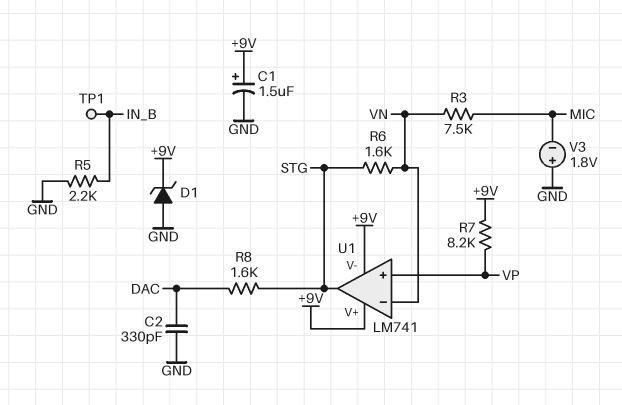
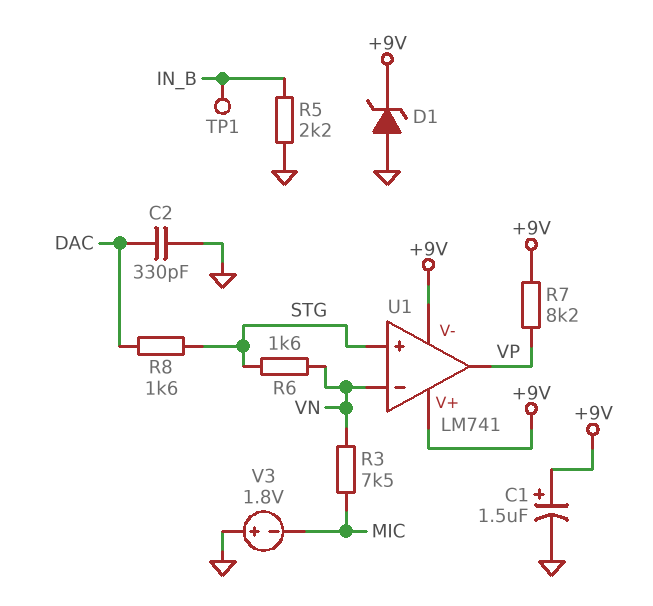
U1 pin in+: VP -> STG
U1 pin out: STG -> VP

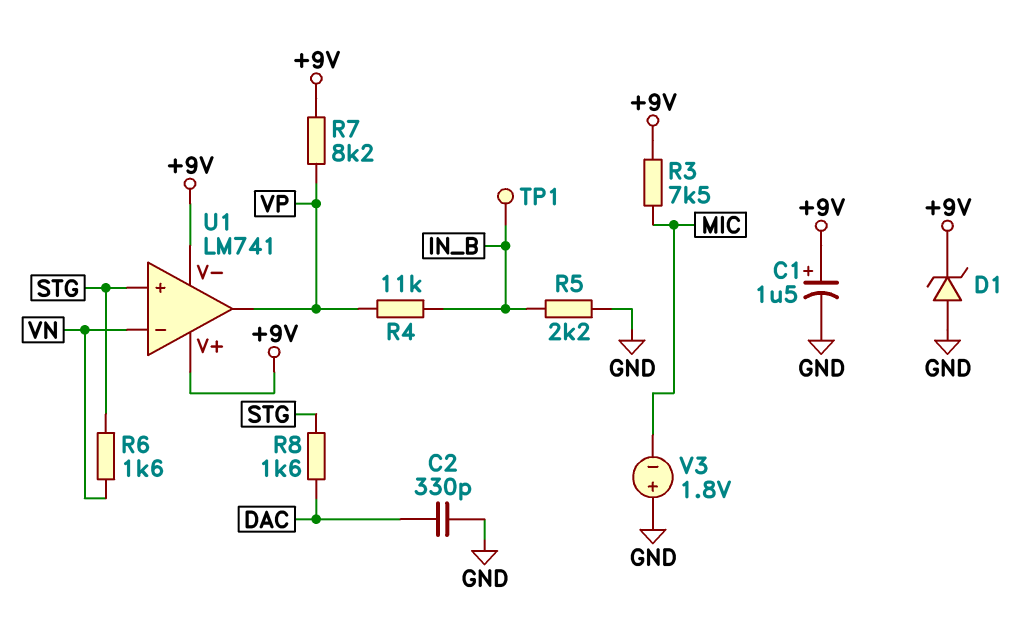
R3: 7.5k (MIC, VN) -> 7.5k (+9V, MIC)
R4: none -> 11k (IN_B, VP)

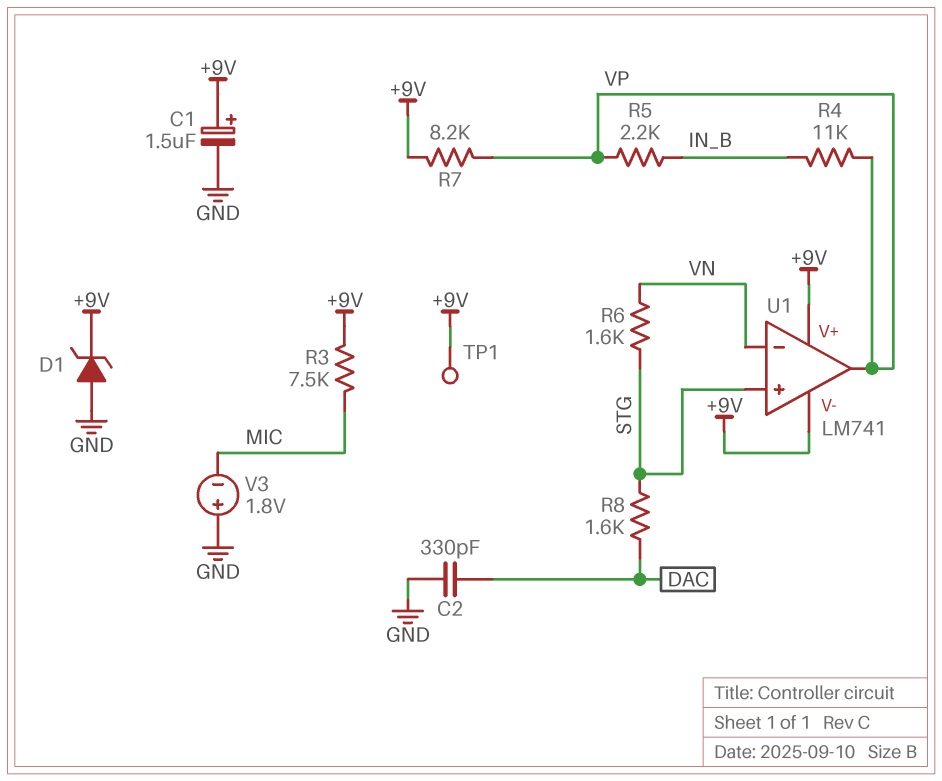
R5: 2.2k (GND, IN_B) -> 2.2k (IN_B, VP)
TP1: test point (IN_B) -> test point (+9V)

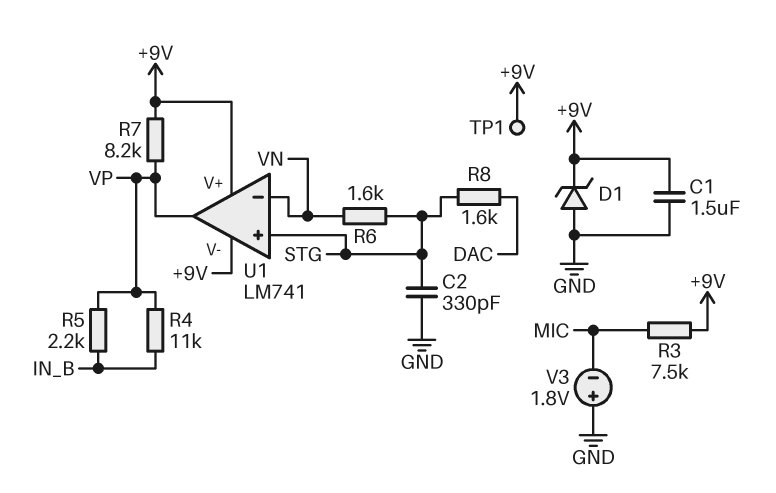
C1: 1.5uF (plus +9V, minus GND) -> 1.5uF (+9V, GND)
C2: 330pF (DAC, GND) -> 330pF (GND, STG)

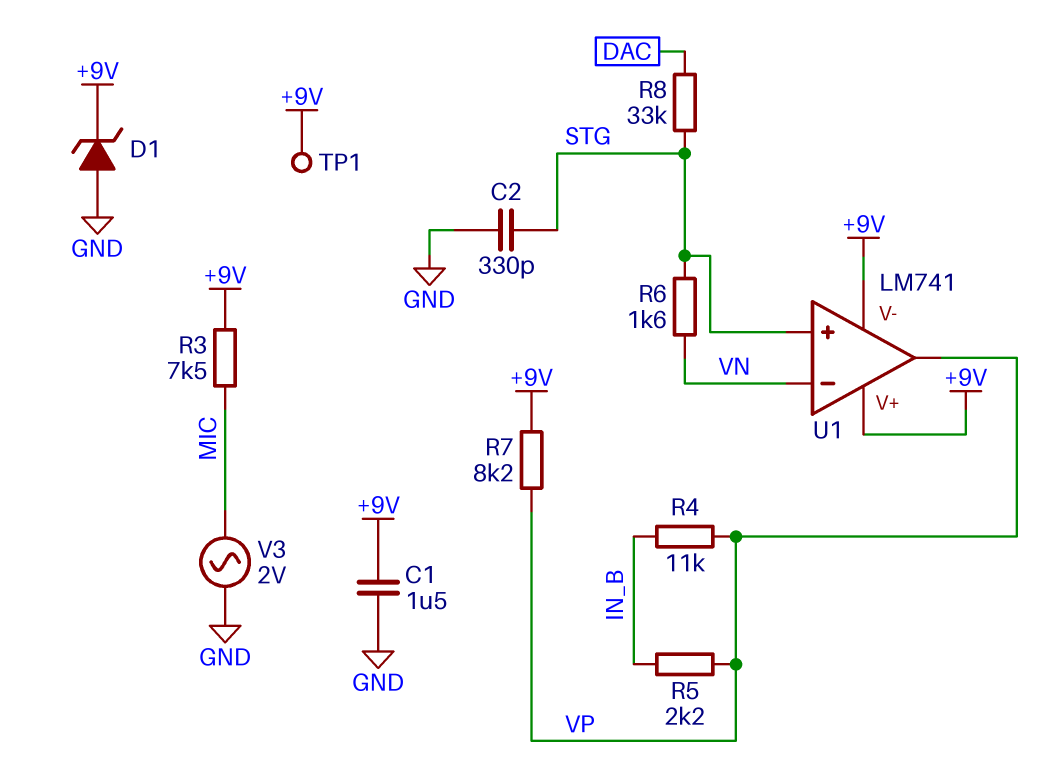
R8: 1.6k (DAC, STG) -> 33k (DAC, STG)
V3: 1.8V (plus GND, minus MIC) -> AC 2V (GND, MIC)

